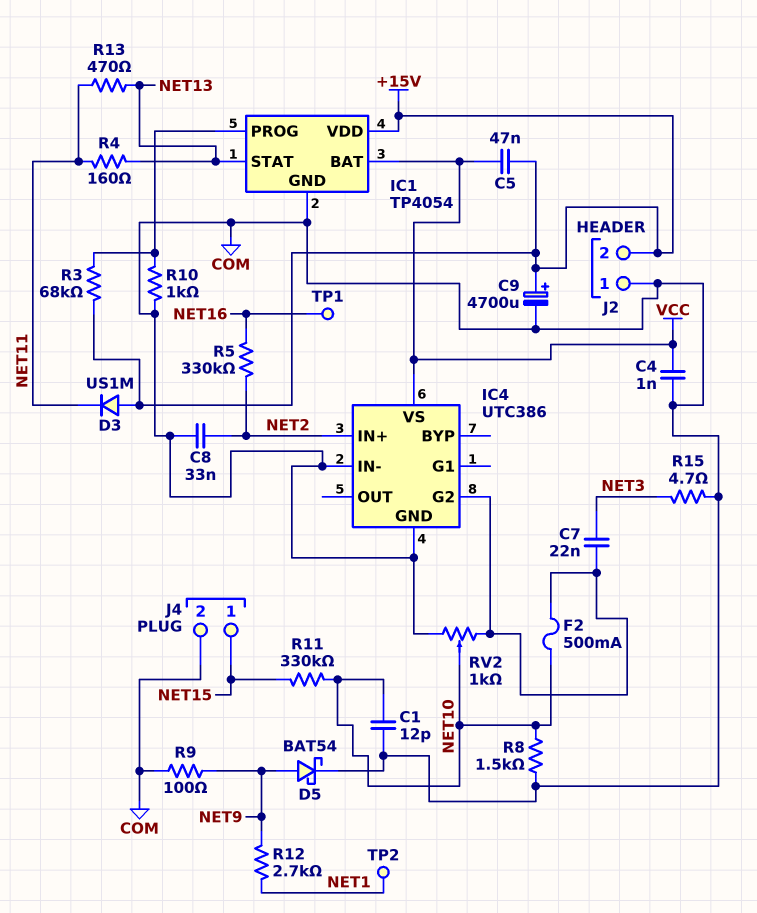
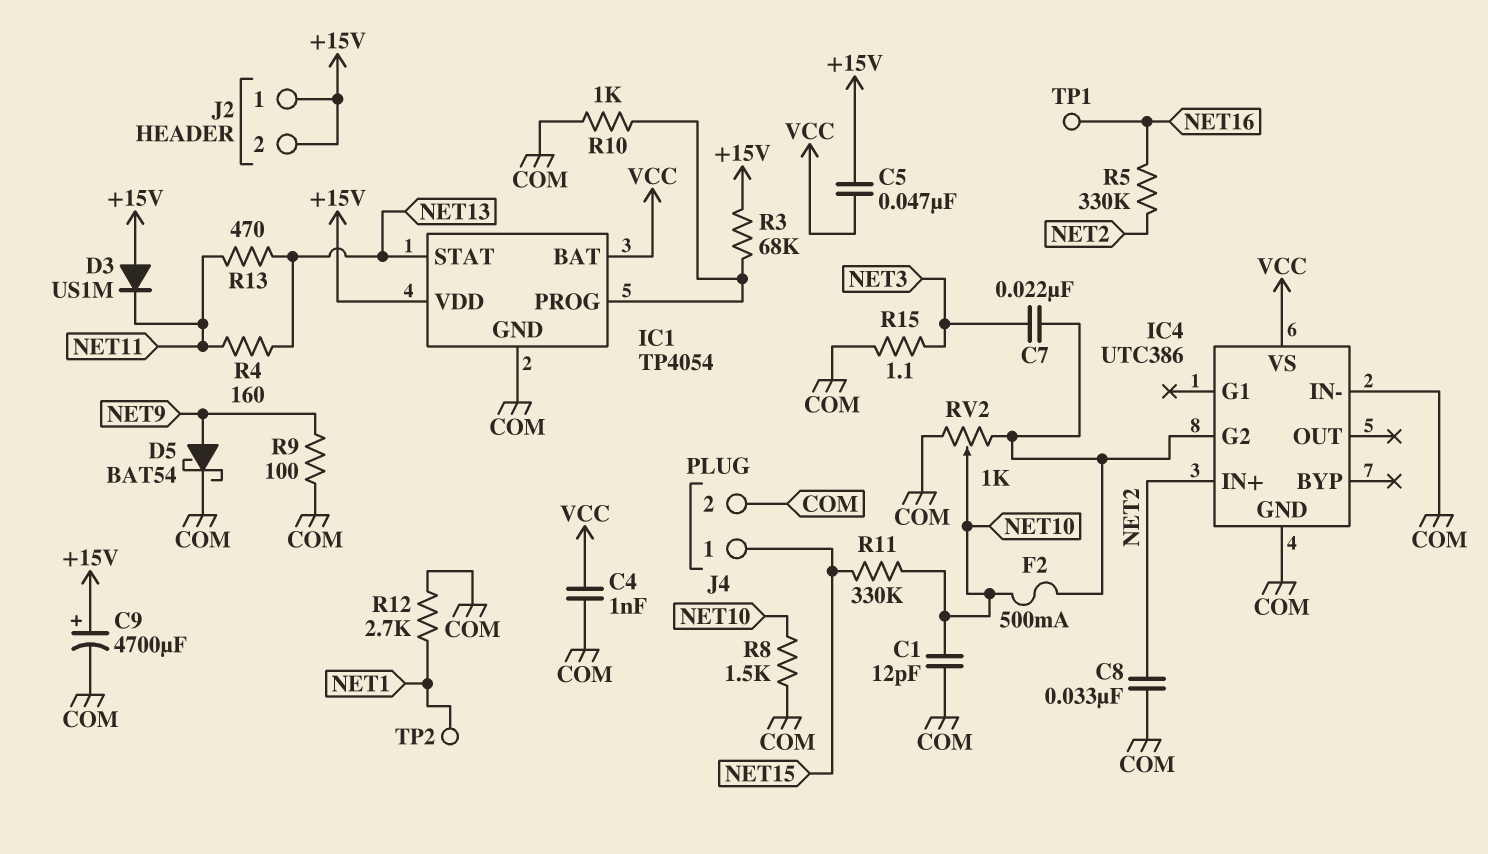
J2 pin 1: COM -> +15V
R12: 2.7k (NET1, NET9) -> 2.7k (COM, NET1)
R15: 4.7 (COM, NET3) -> 1.1 (COM, NET3)

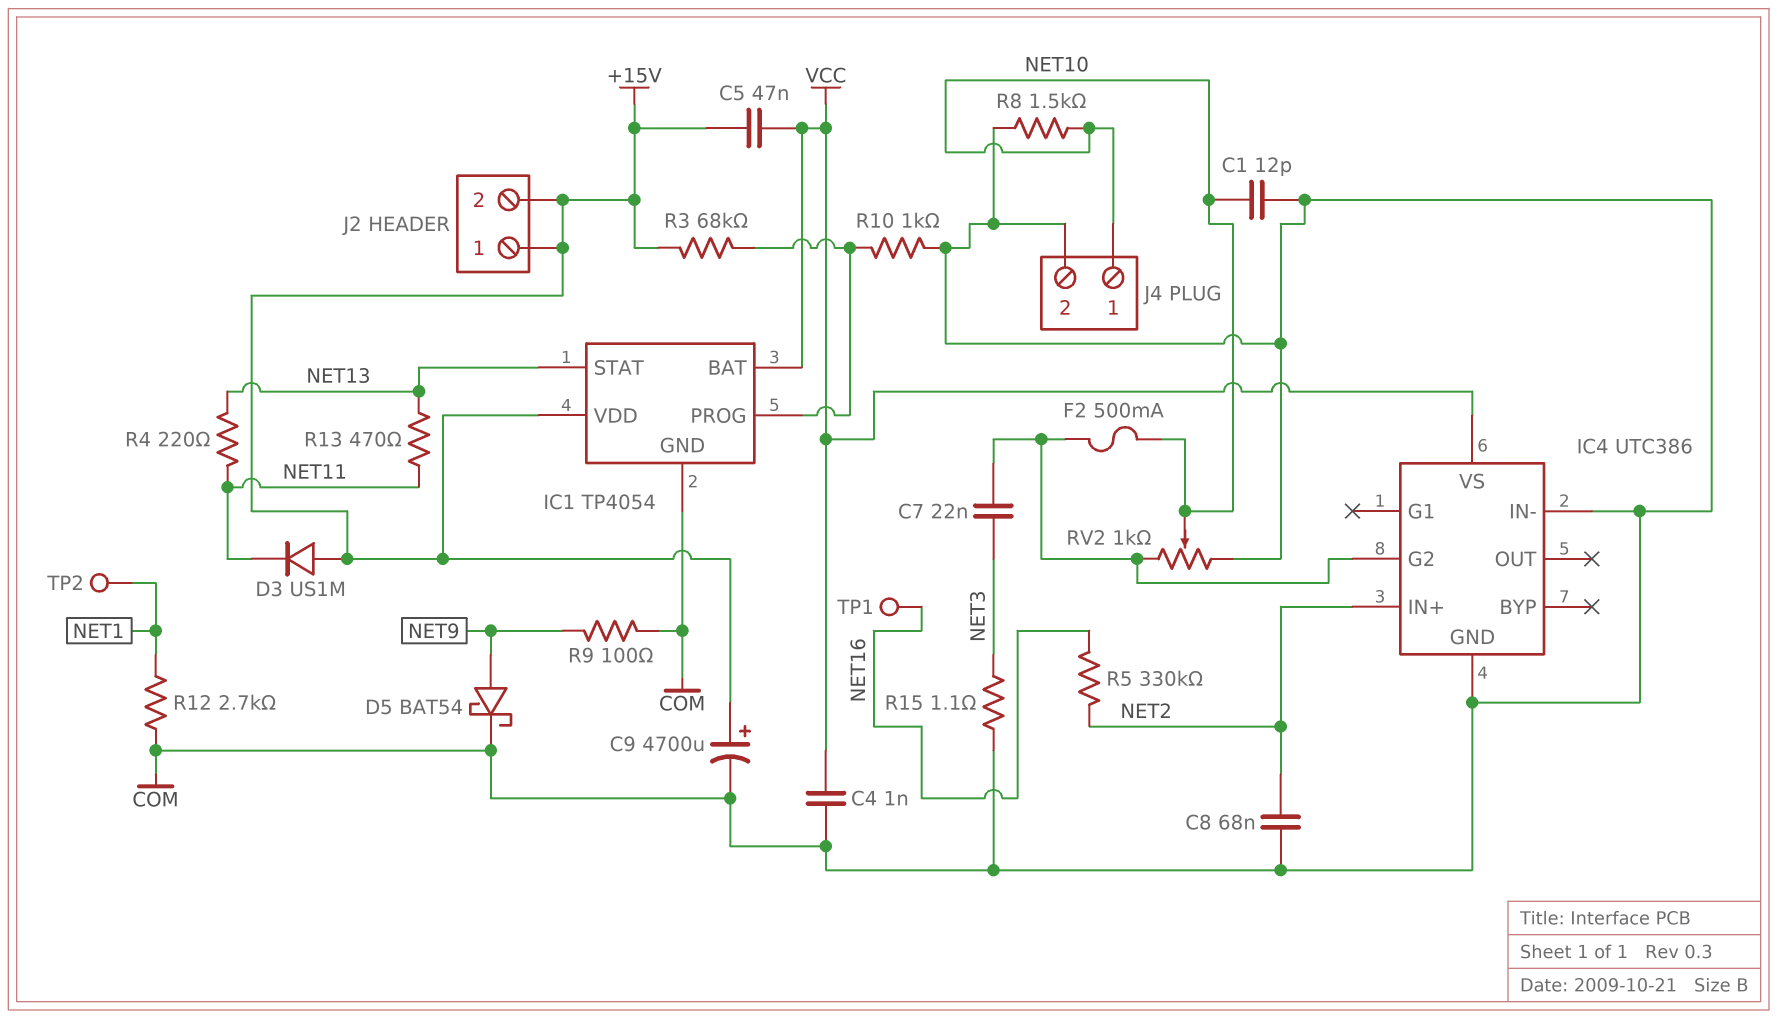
C8: 33nF (COM, NET2) -> 68nF (COM, NET2)
J4 pin 1: NET15 -> NET10
R4: 160 (NET11, NET13) -> 220 (NET11, NET13)
R11: 330k (NET10, NET15) -> none

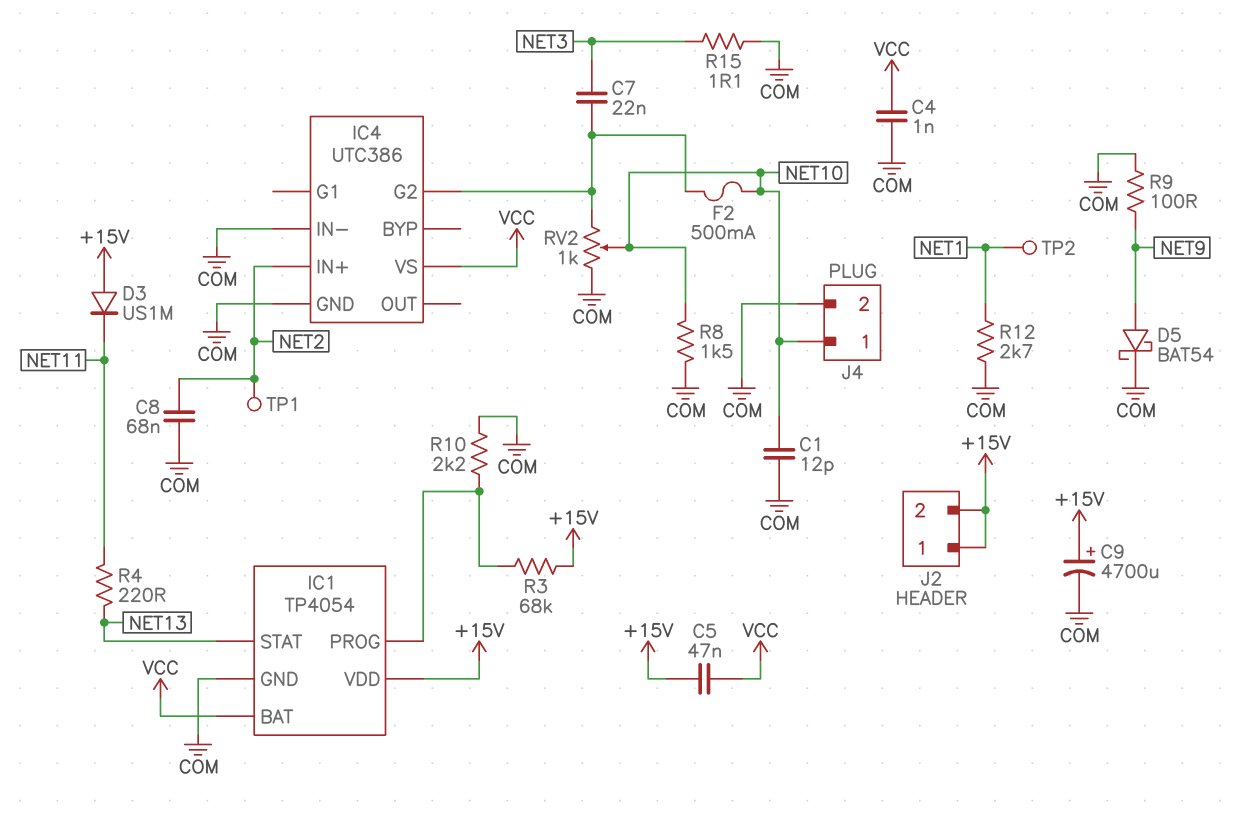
R5: 330k (NET2, NET16) -> none
R10: 1k (COM, IC1/PROG) -> 2.2k (COM, IC1/PROG)
R13: 470 (NET11, NET13) -> none
TP1: test point (NET16) -> test point (NET2)

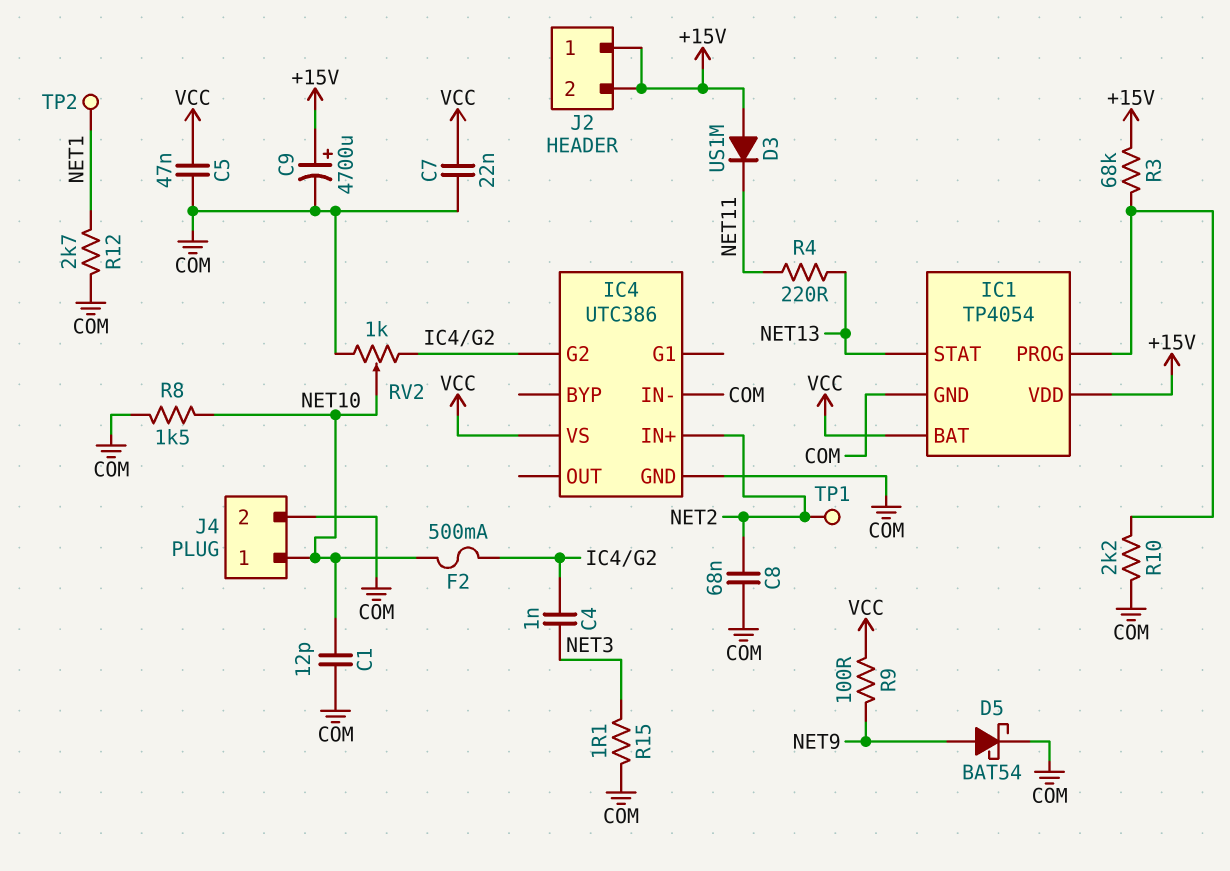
C4: 1nF (COM, VCC) -> 1nF (IC4/G2, NET3)
C5: 47nF (+15V, VCC) -> 47nF (COM, VCC)
C7: 22nF (IC4/G2, NET3) -> 22nF (COM, VCC)
R9: 100 (COM, NET9) -> 100 (NET9, VCC)

